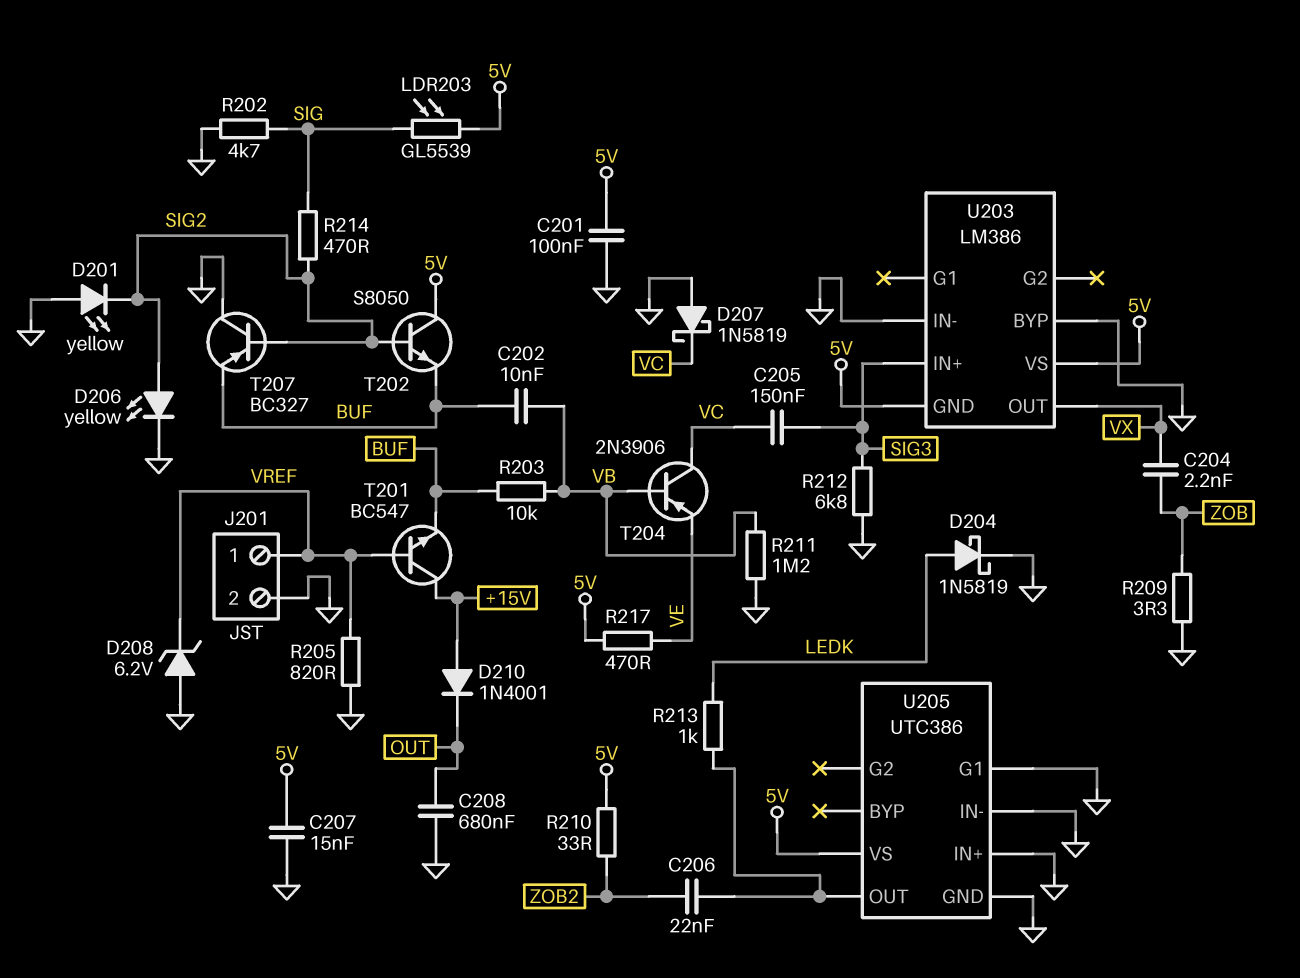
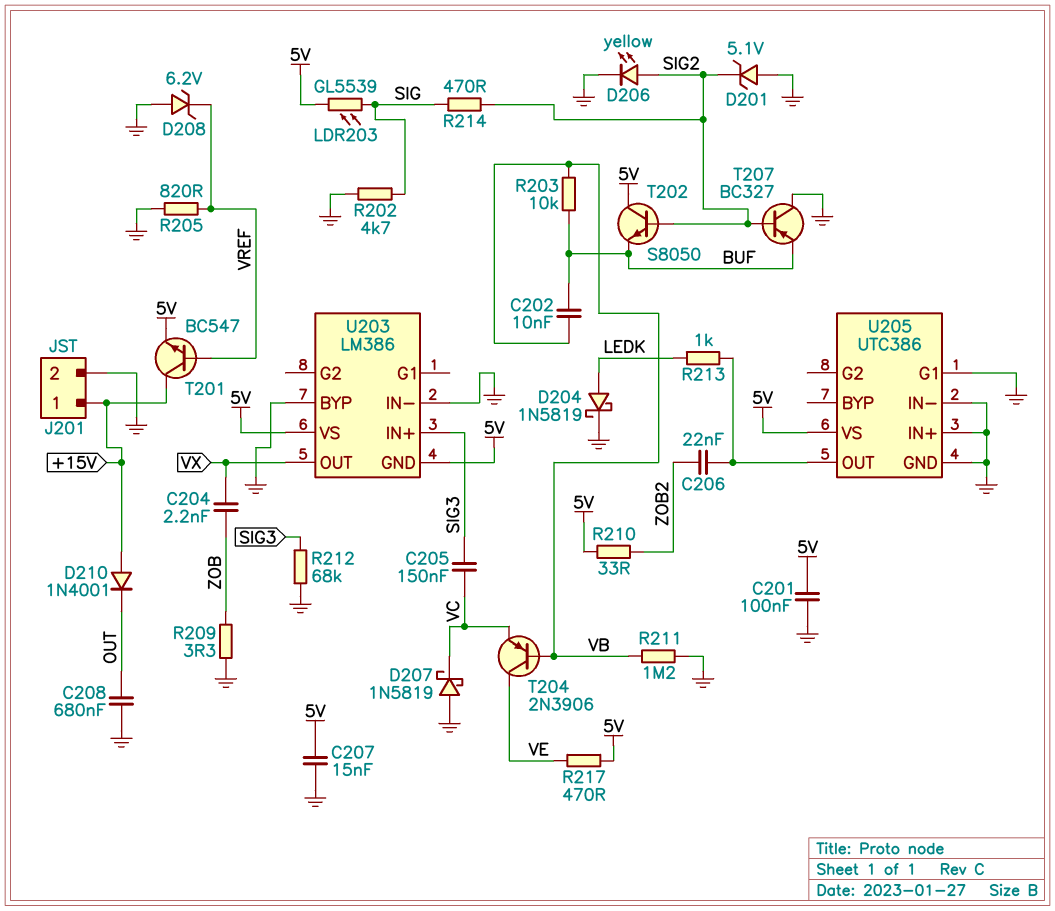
D201: LED yellow (A GND, K SIG2) -> zener 5.1V (A GND, K SIG2)
J201 pin 1: VREF -> +15V
R212: 6.8k (GND, SIG3) -> 68k (GND, SIG3)
T201: NPN BC547 (B VREF, C +15V, E BUF) -> NPN BC547 (B VREF, C +15V, E 5V)
T204: PNP 2N3906 (B VB, C VC, E VE) -> PNP 2N3906 (B VB, C VE, E VC)

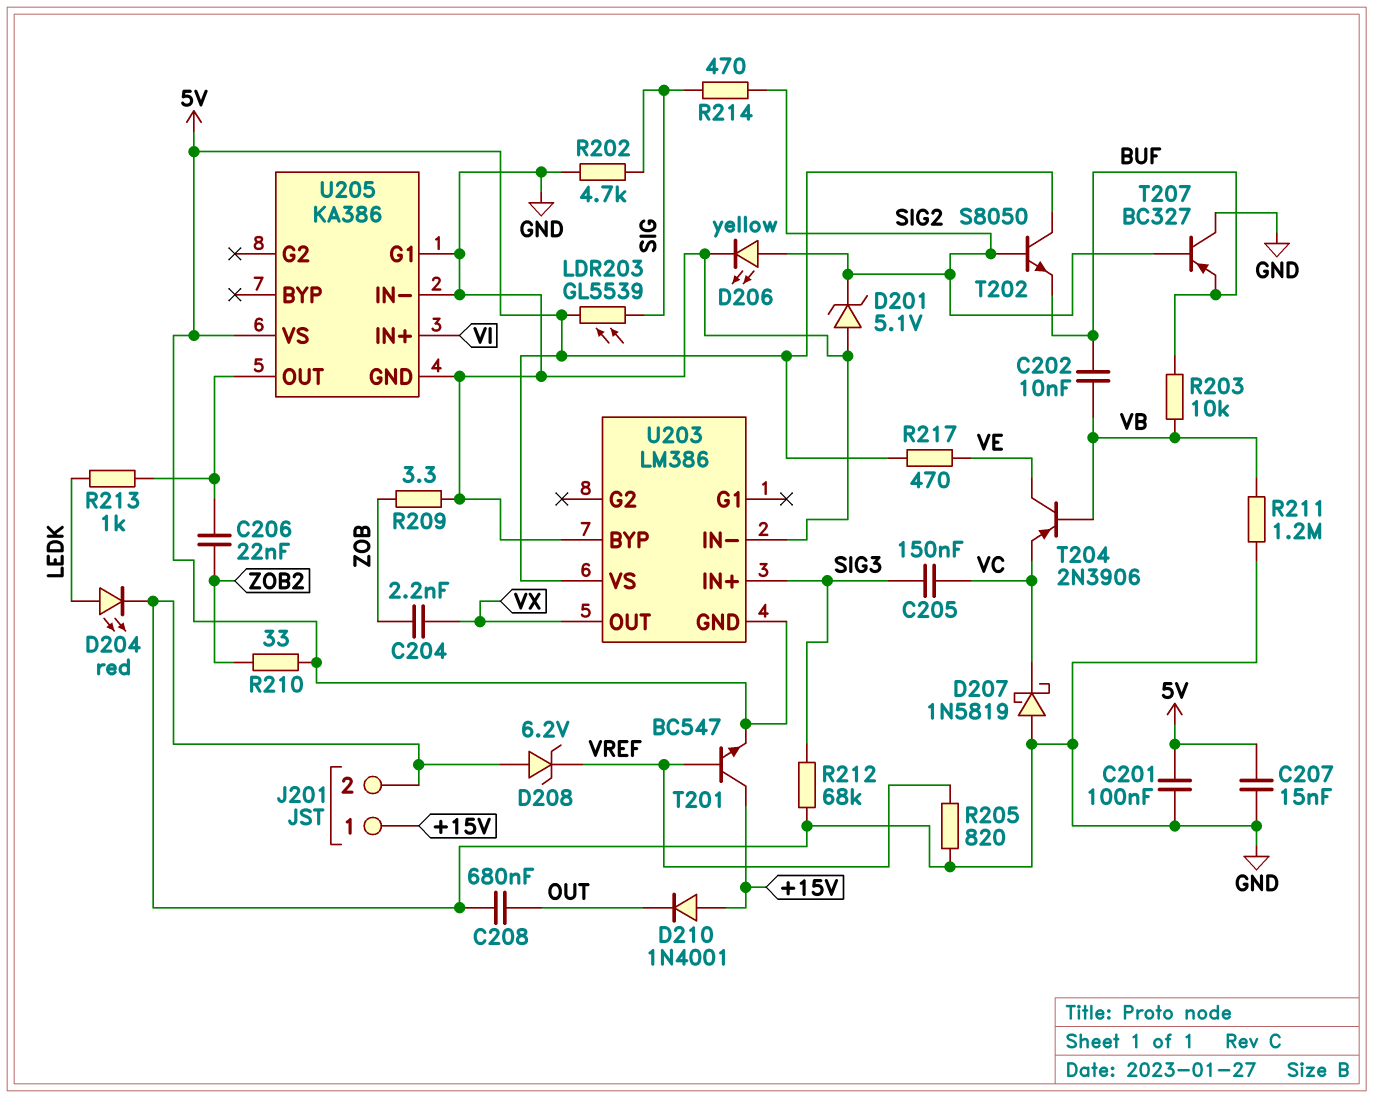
D204: schottky 1N5819 (A LEDK, K GND) -> LED red (A LEDK, K GND)
U205: UTC386 -> KA386
U205 pin IN+: GND -> VI

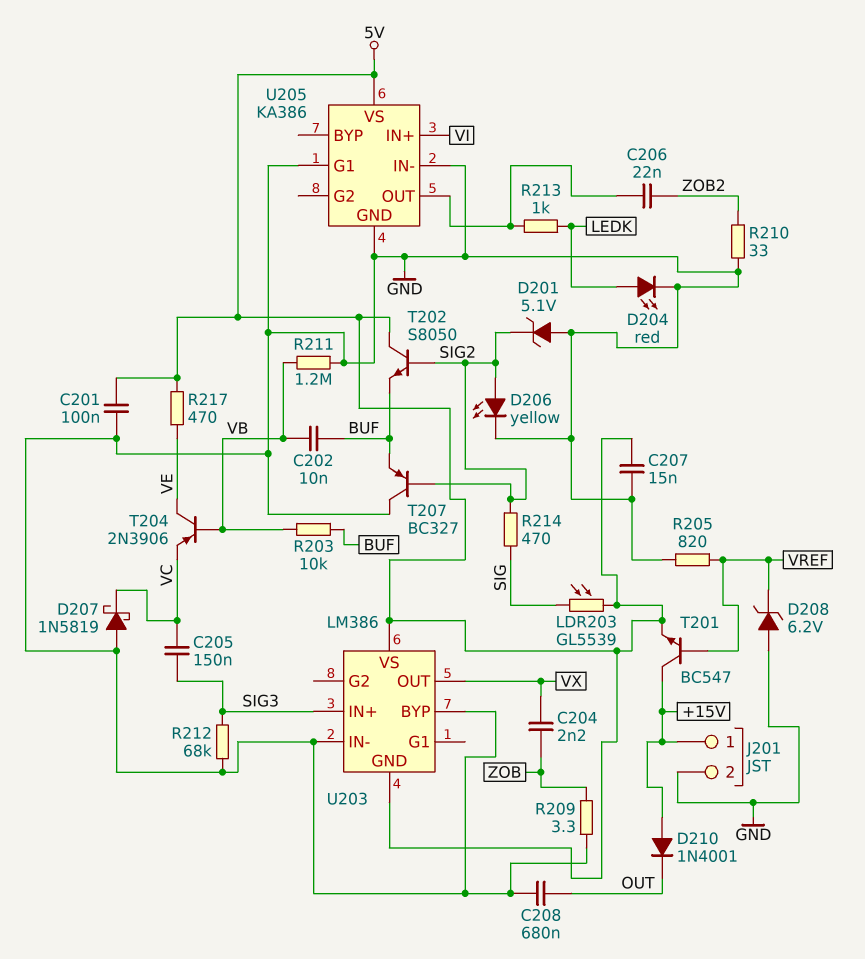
R202: 4.7k (GND, SIG) -> none
R210: 33 (5V, ZOB2) -> 33 (GND, ZOB2)

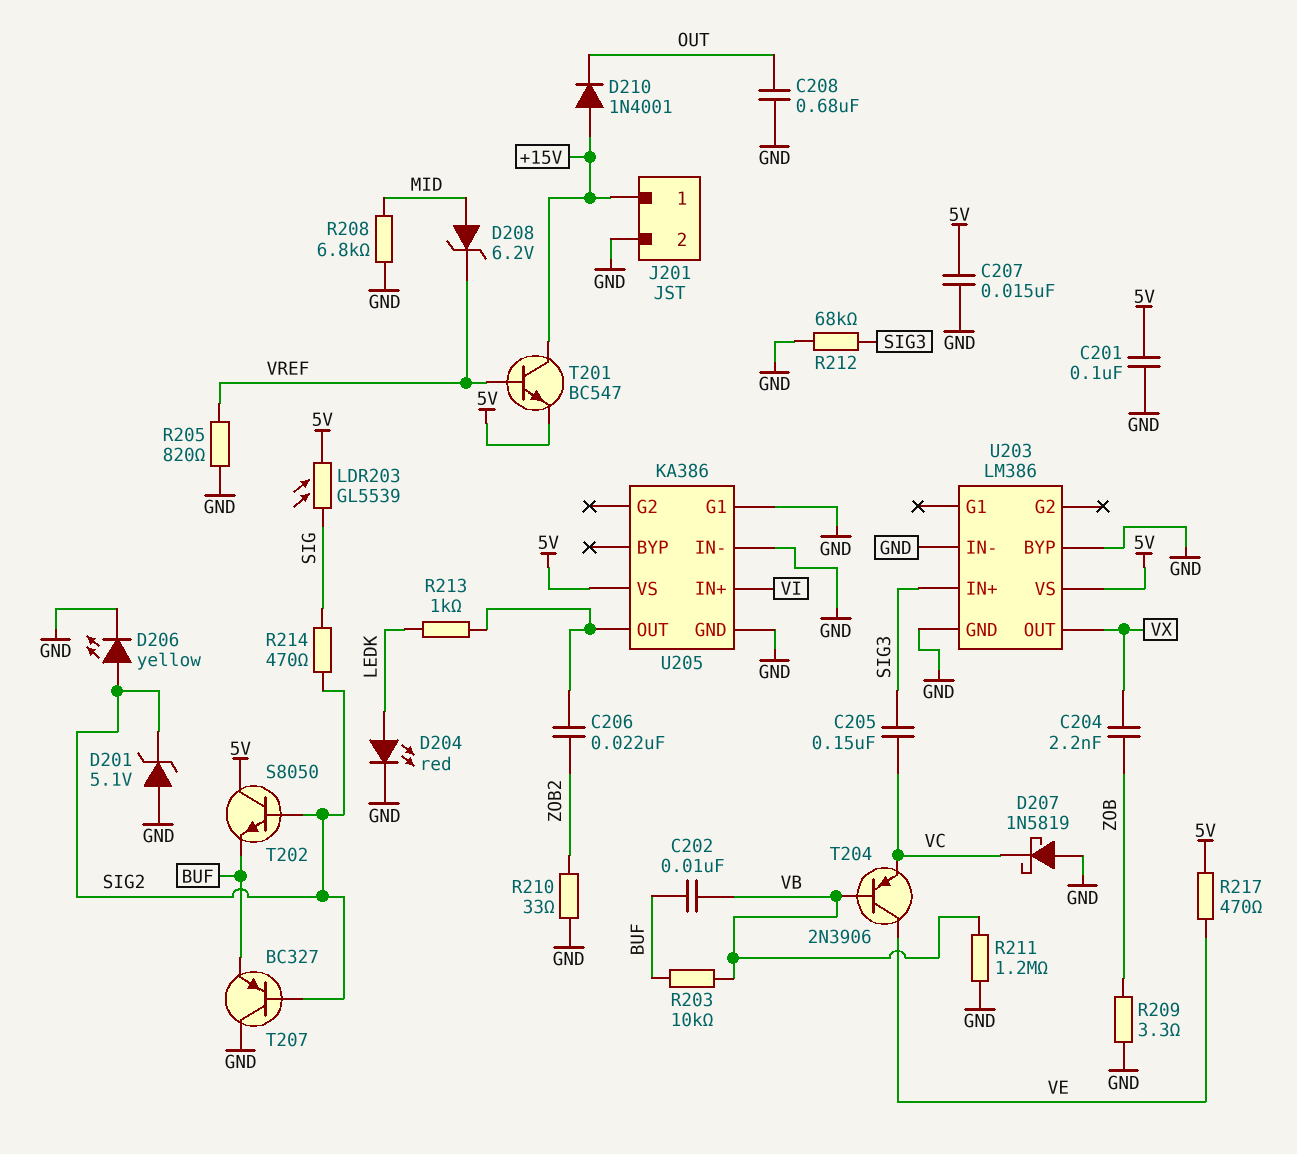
D208: zener 6.2V (A GND, K VREF) -> zener 6.2V (A MID, K VREF)
R208: none -> 6.8k (GND, MID)
U203 pin GND: 5V -> GND

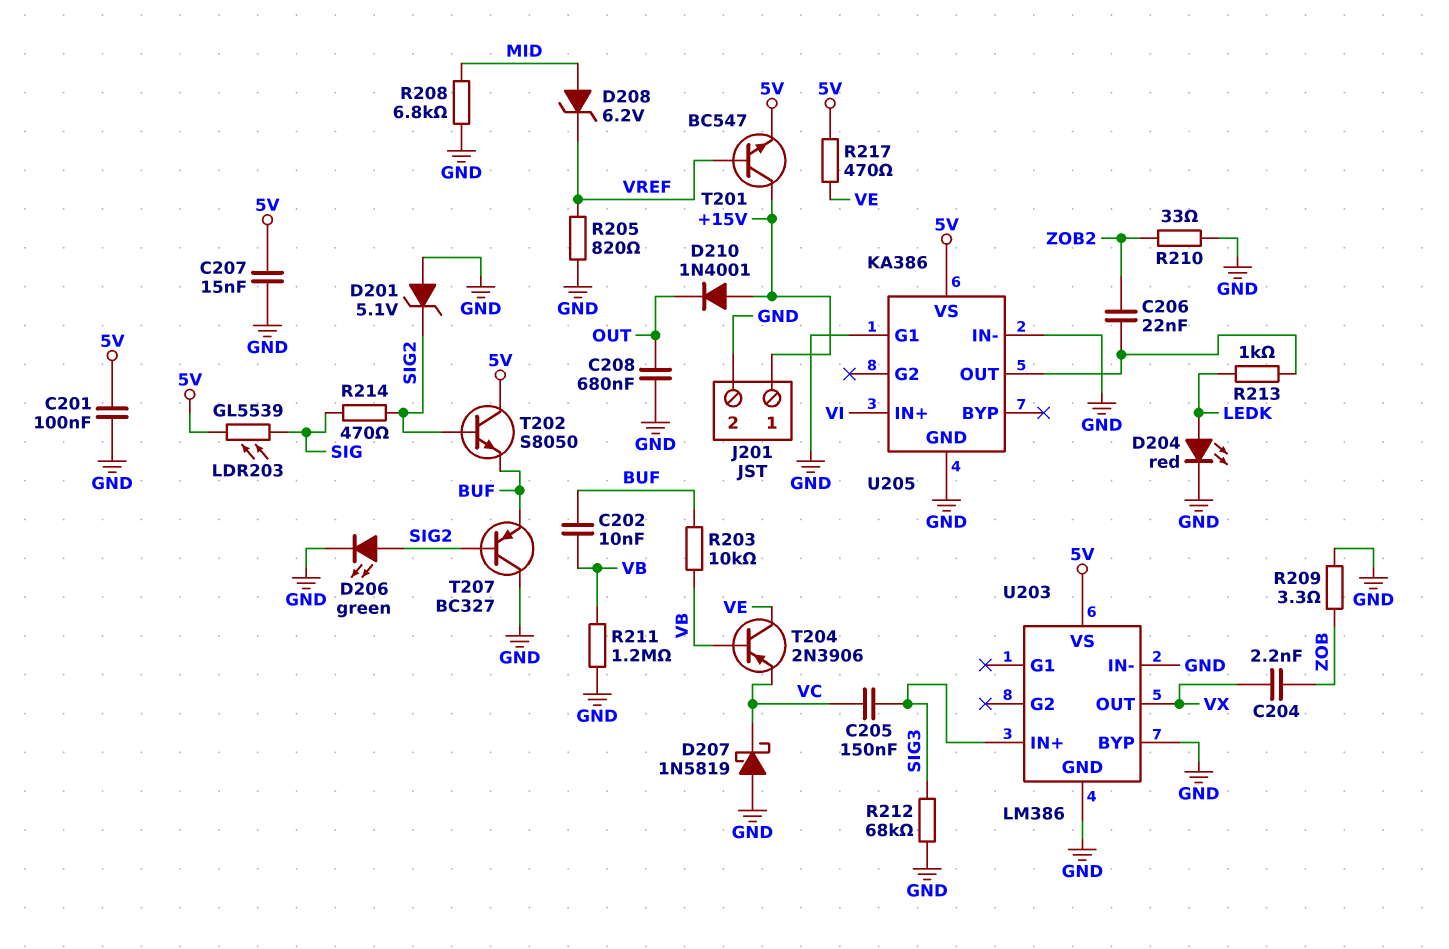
D206: LED yellow (A SIG2, K GND) -> LED green (A SIG2, K GND)

